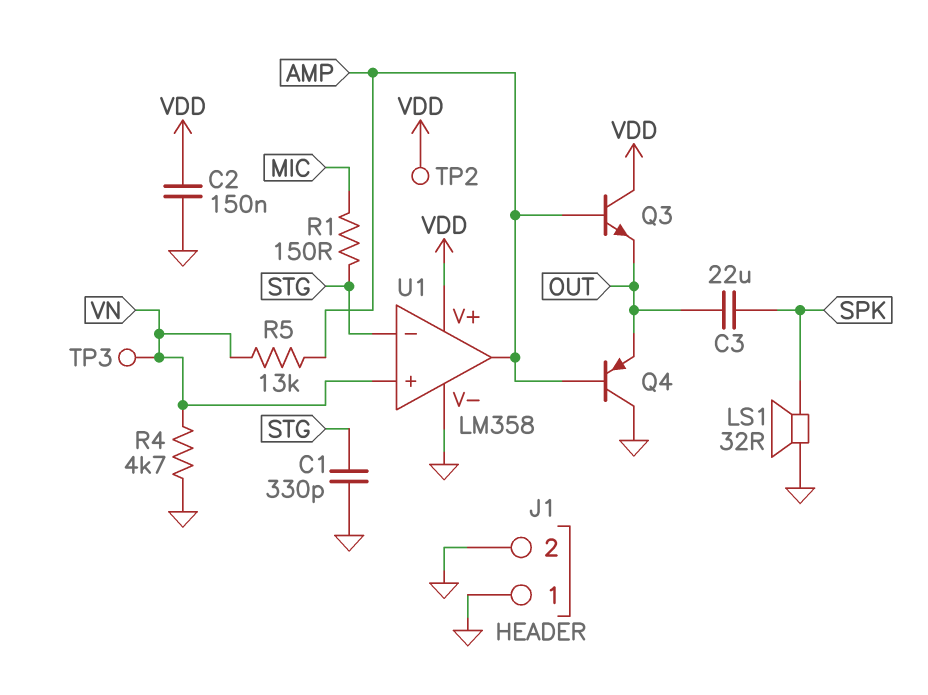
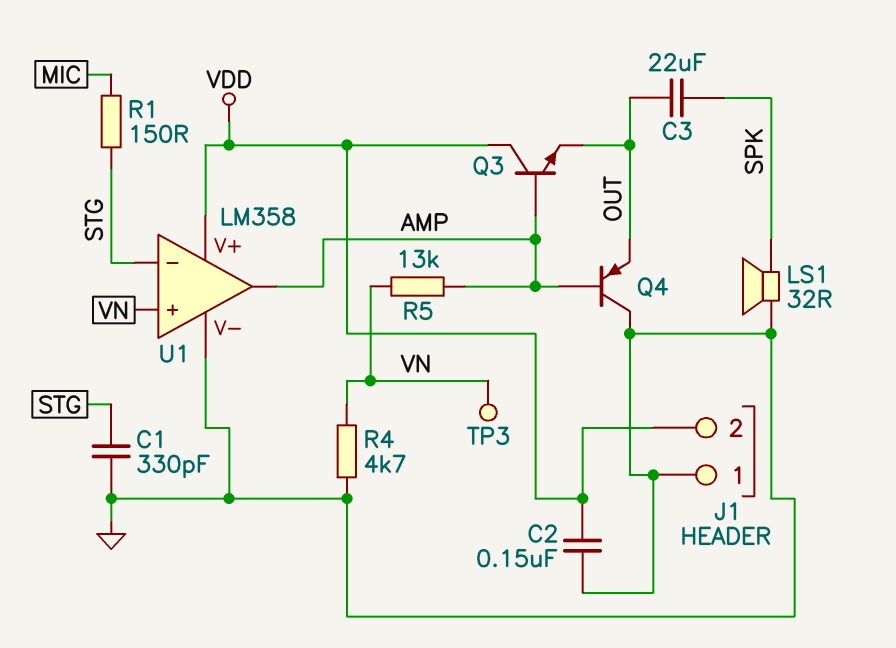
J1 pin 2: GND -> VDD
TP2: test point (VDD) -> none

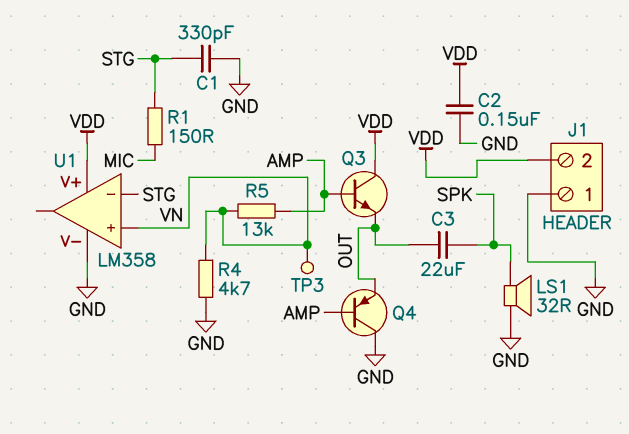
U1 pin out: AMP -> none

